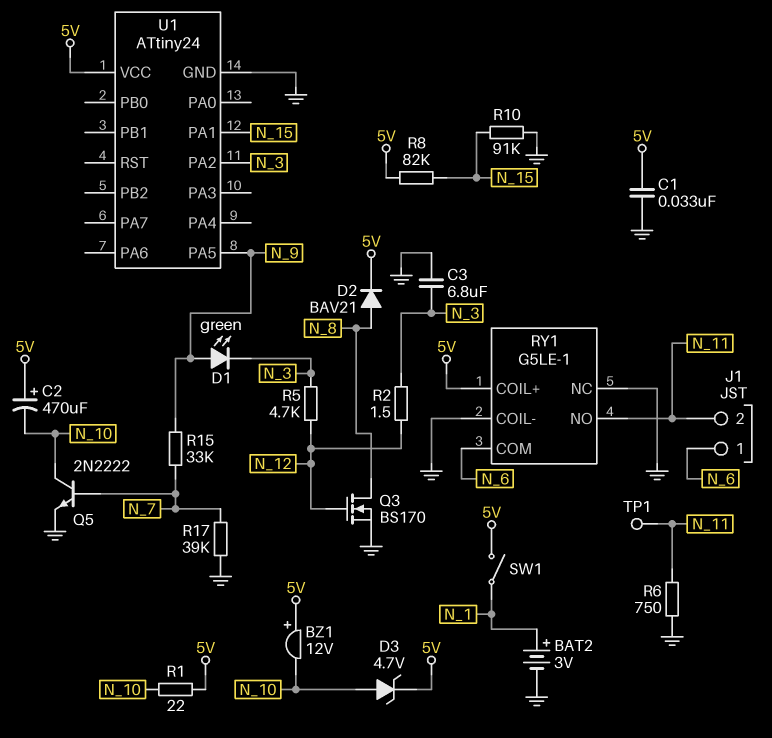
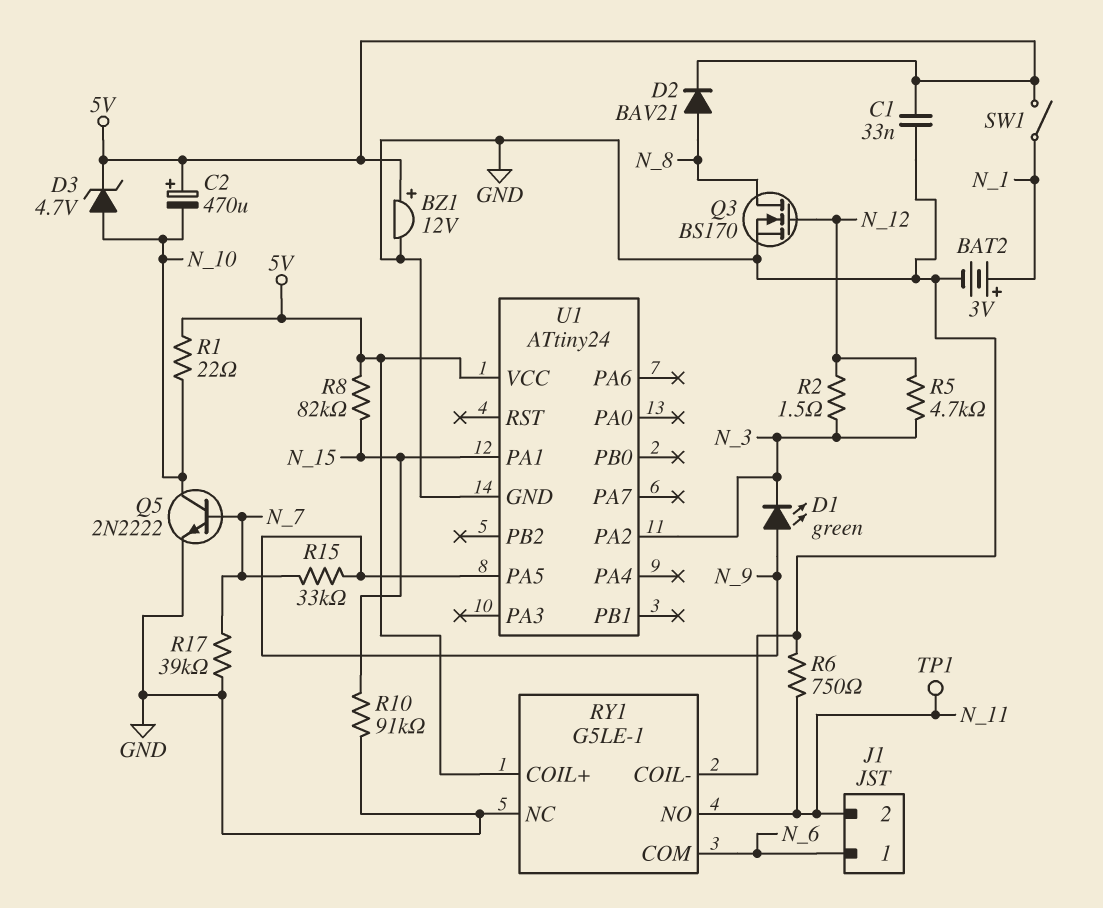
BZ1: buzzer 12V (plus 5V, minus N_10) -> buzzer 12V (plus 5V, minus GND)
C3: 6.8uF (GND, N_3) -> none

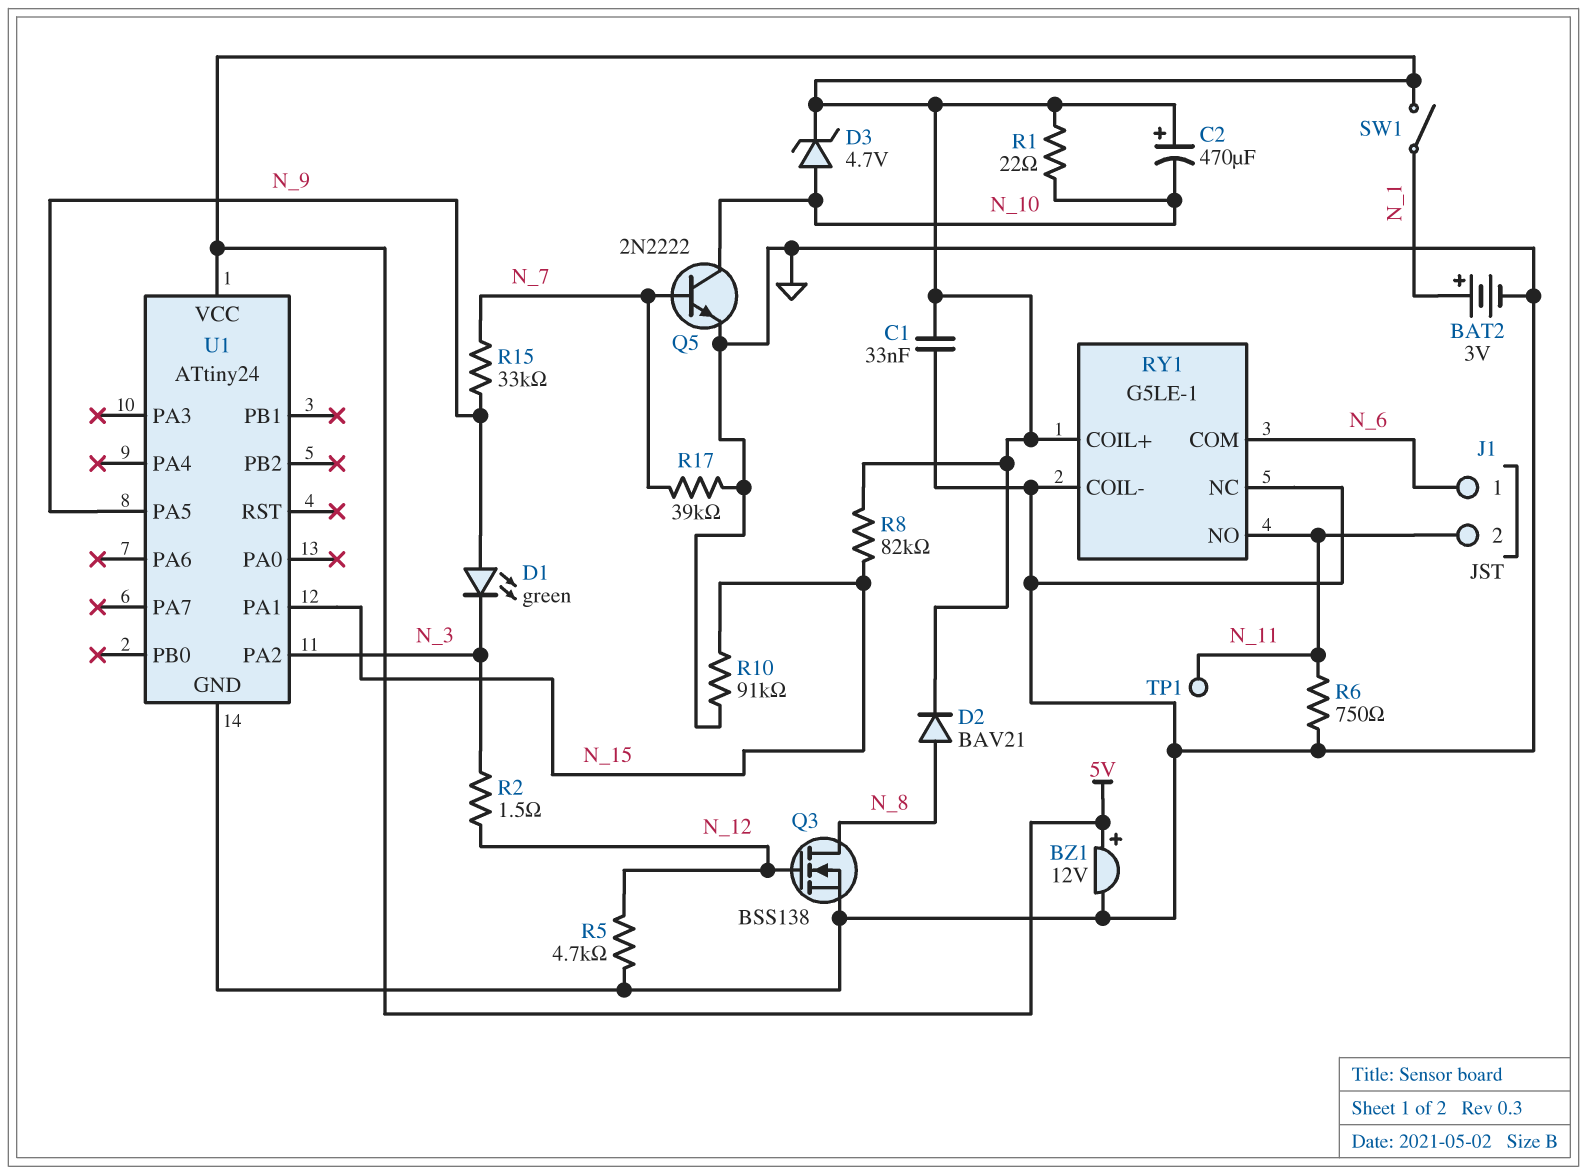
Q3: NMOS BS170 (G N_12, D N_8, S GND) -> NMOS BSS138 (G N_12, D N_8, S GND)
R5: 4.7k (N_3, N_12) -> 4.7k (GND, N_12)

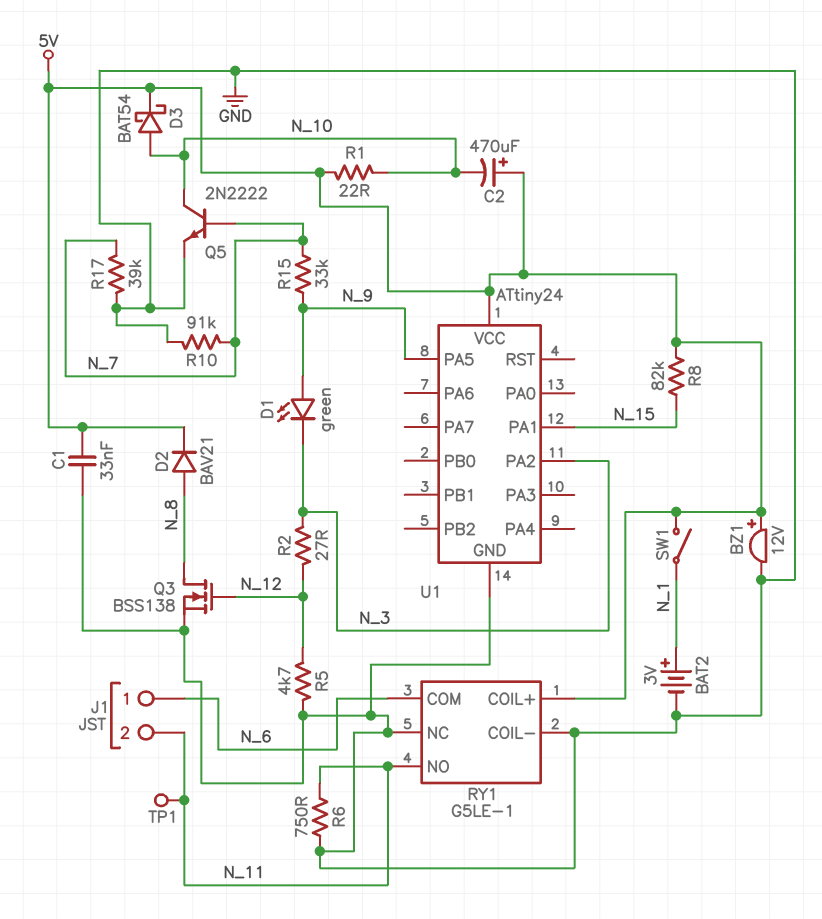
D3: zener 4.7V (A N_10, K 5V) -> schottky BAT54 (A N_10, K 5V)
R2: 1.5 (N_3, N_12) -> 27 (N_3, N_12)
R10: 91k (GND, N_15) -> 91k (GND, N_7)

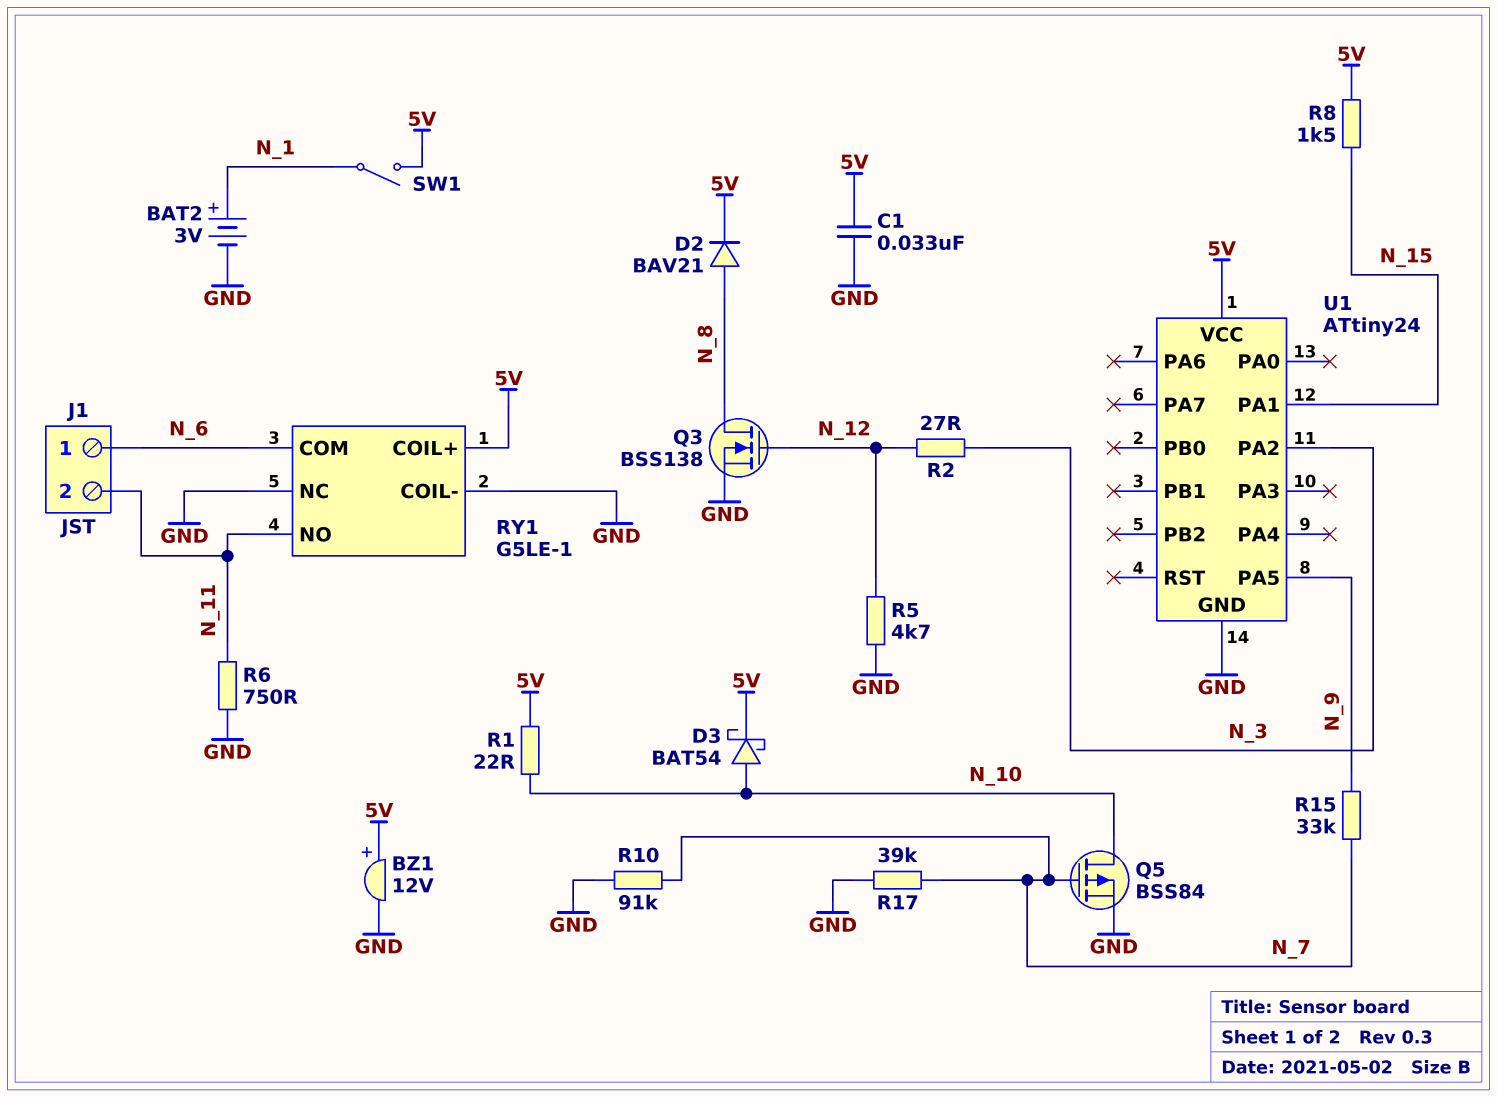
C2: 470uF (plus 5V, minus N_10) -> none
D1: LED green (A N_9, K N_3) -> none
Q5: NPN 2N2222 (B N_7, C N_10, E GND) -> PMOS BSS84 (G N_7, D N_10, S GND)
R8: 82k (5V, N_15) -> 1.5k (5V, N_15)
TP1: test point (N_11) -> none

